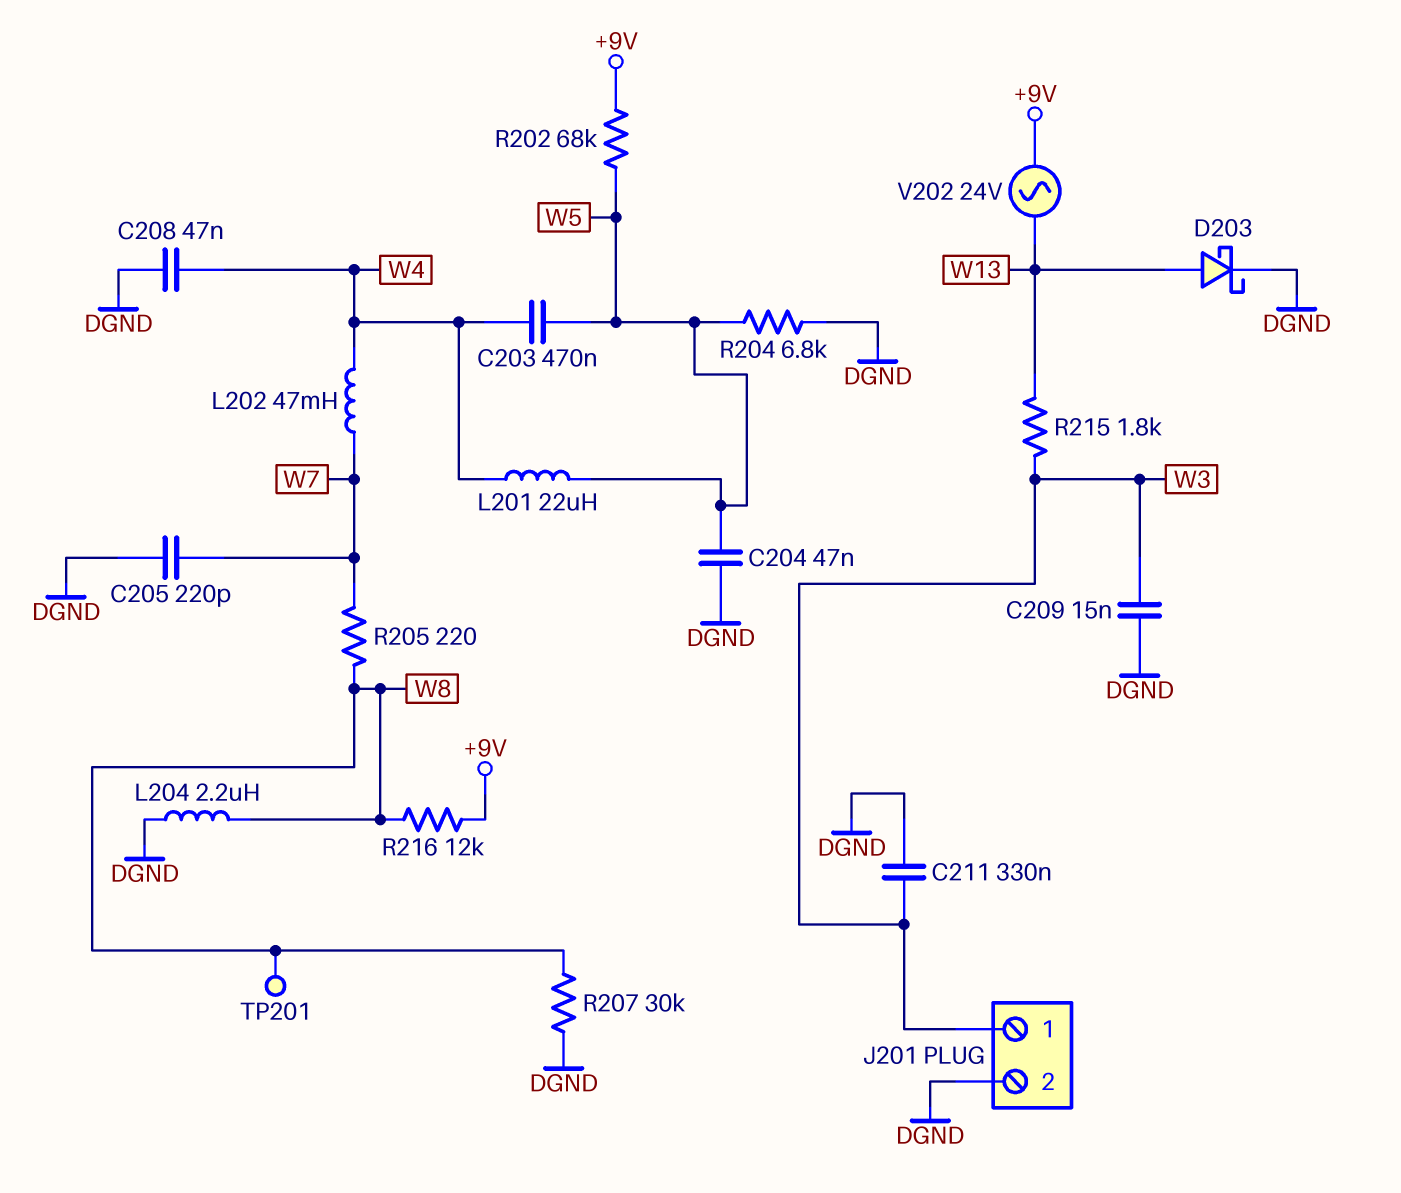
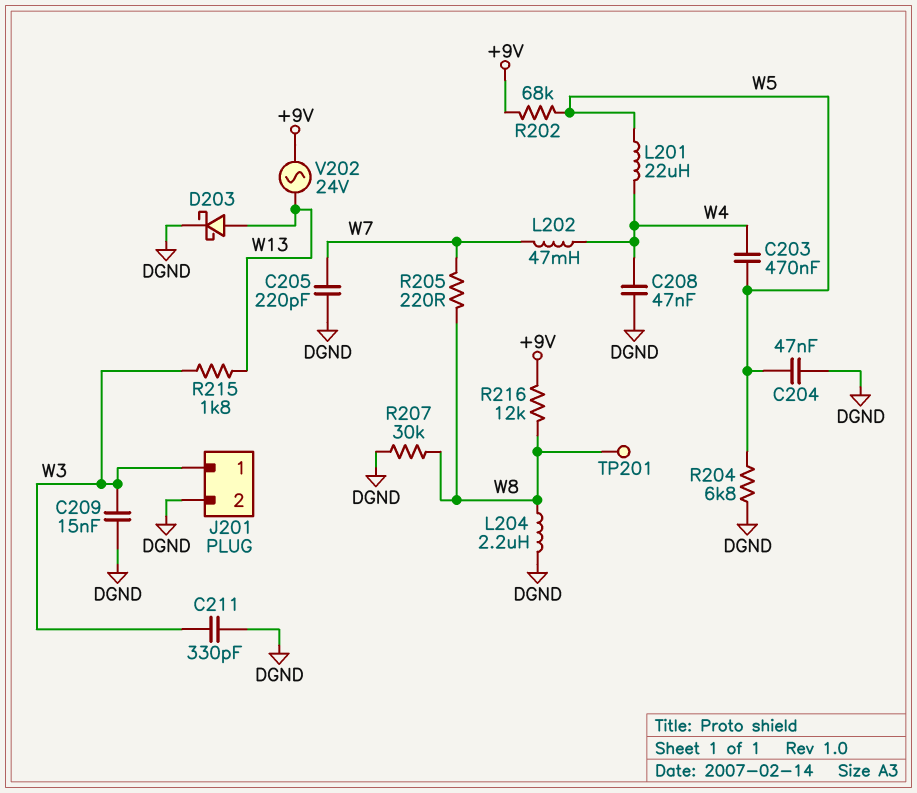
C211: 330nF (DGND, W3) -> 330pF (DGND, W3)

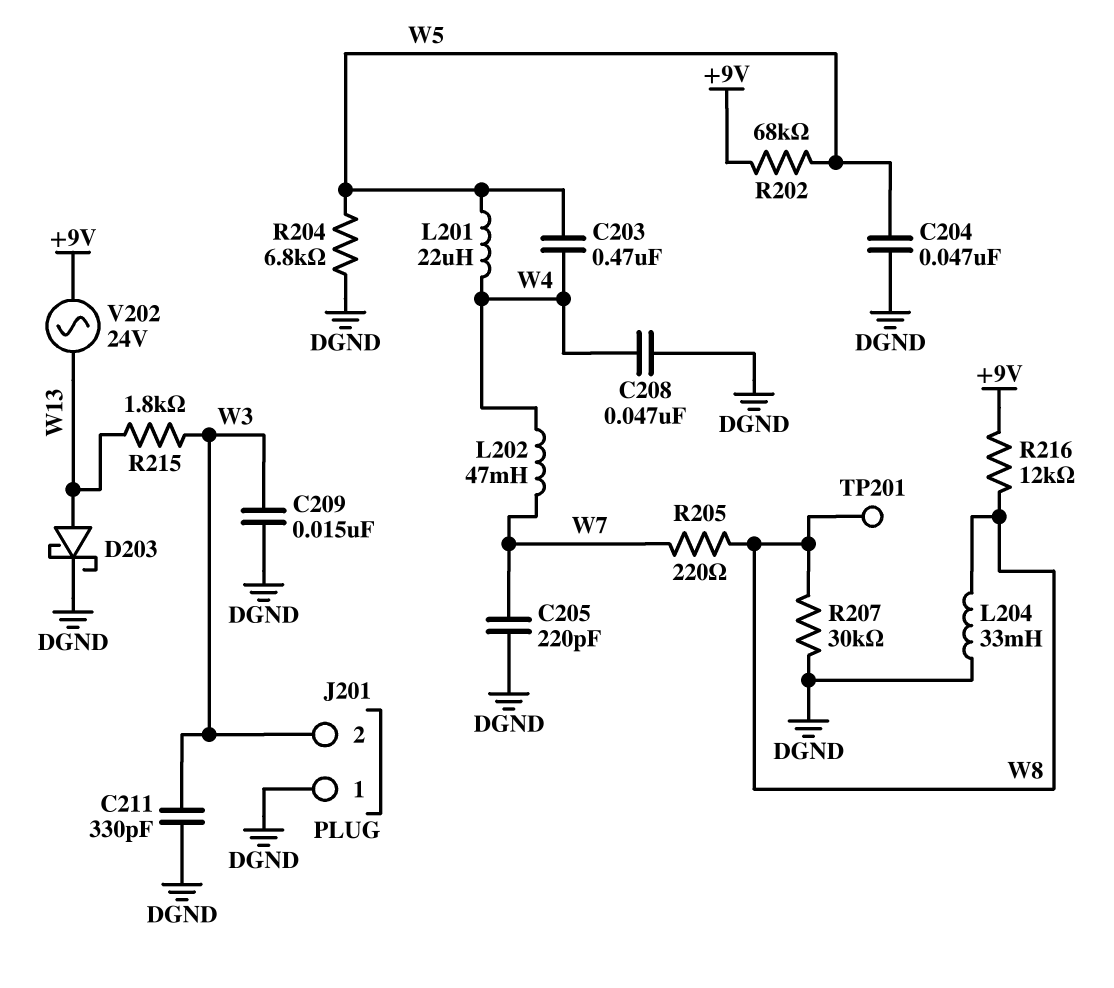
J201 pin 1: W3 -> DGND
J201 pin 2: DGND -> W3
L204: 2.2uH (DGND, W8) -> 33mH (DGND, W8)

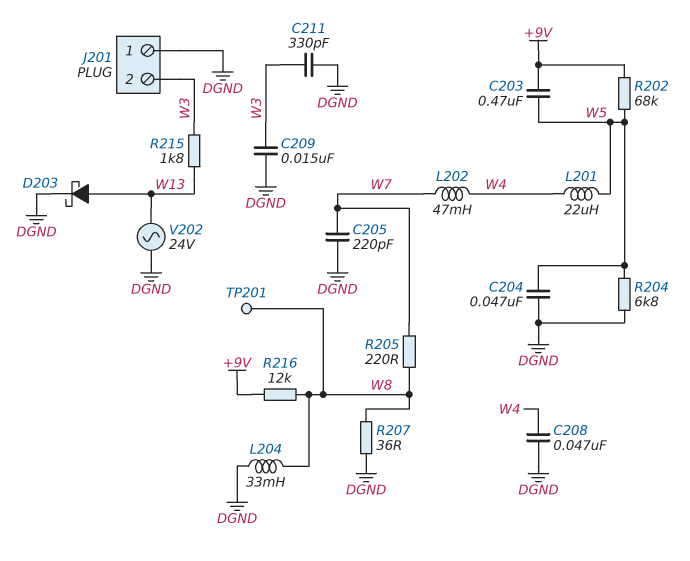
C203: 470nF (W4, W5) -> 470nF (+9V, W5)
R207: 30k (DGND, W8) -> 36 (DGND, W8)
V202: AC 24V (+9V, W13) -> AC 24V (DGND, W13)

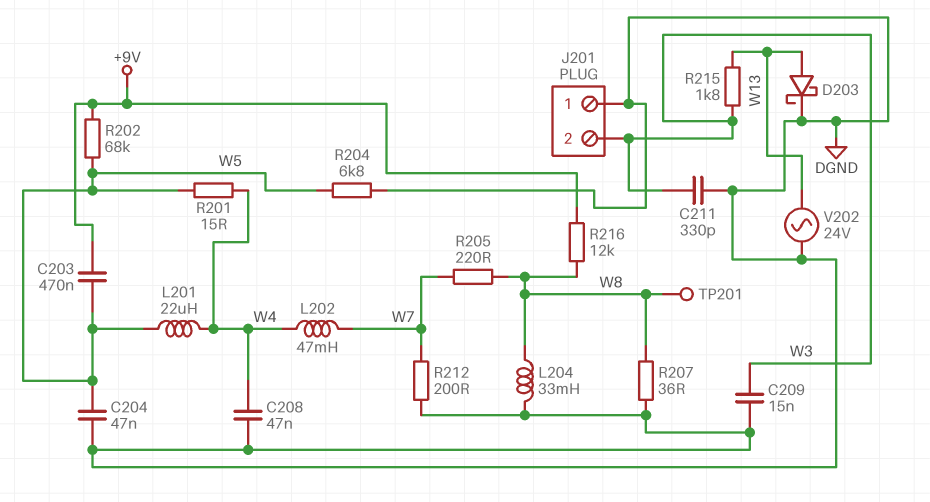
C205: 220pF (DGND, W7) -> none
R201: none -> 15 (W4, W5)
R212: none -> 200 (DGND, W7)

